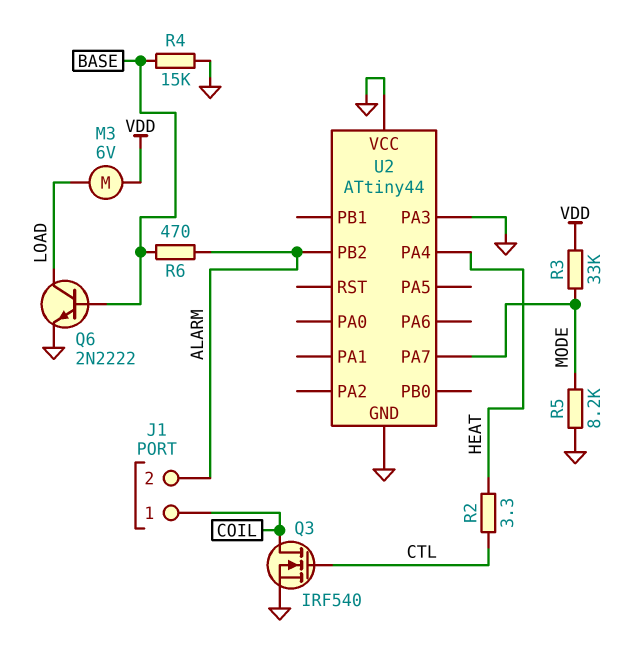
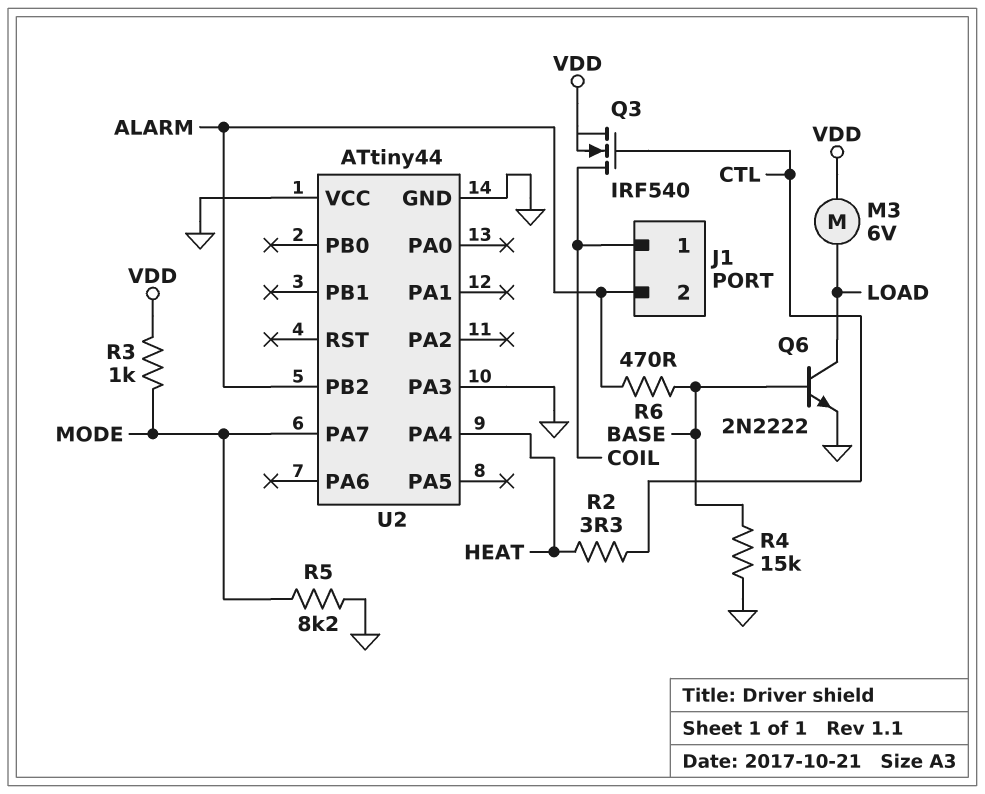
Q3: NMOS IRF540 (G CTL, D COIL, S GND) -> NMOS IRF540 (G CTL, D COIL, S VDD)
R3: 33k (MODE, VDD) -> 1k (MODE, VDD)

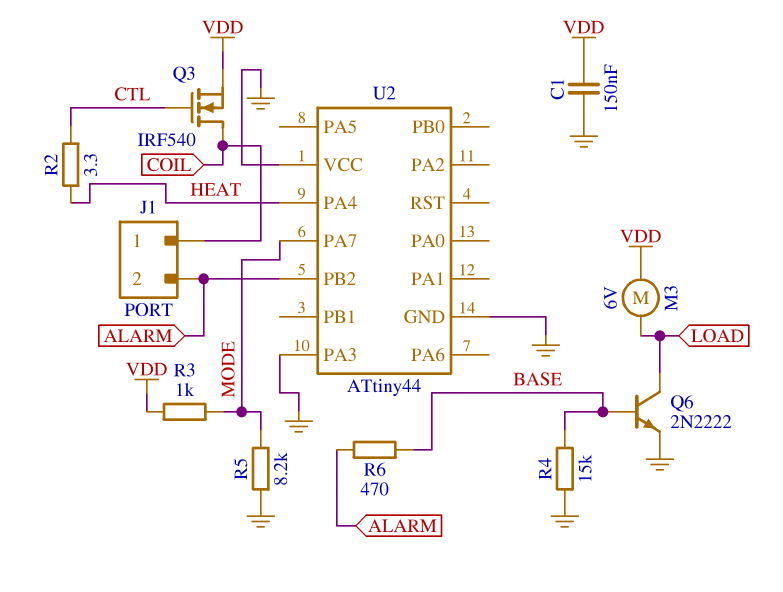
C1: none -> 150nF (GND, VDD)

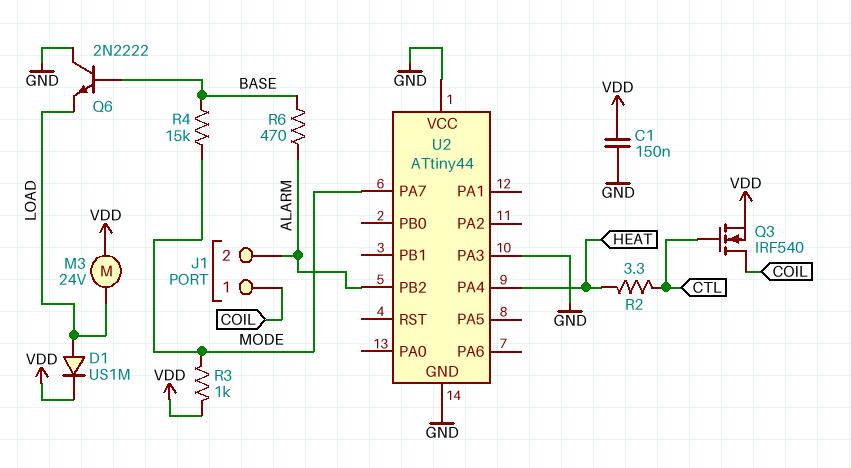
D1: none -> diode US1M (A LOAD, K VDD)
M3: motor 6V (LOAD, VDD) -> motor 24V (LOAD, VDD)
Q6: NPN 2N2222 (B BASE, C LOAD, E GND) -> NPN 2N2222 (B BASE, C GND, E LOAD)
R4: 15k (BASE, GND) -> 15k (BASE, MODE)
R5: 8.2k (GND, MODE) -> none

